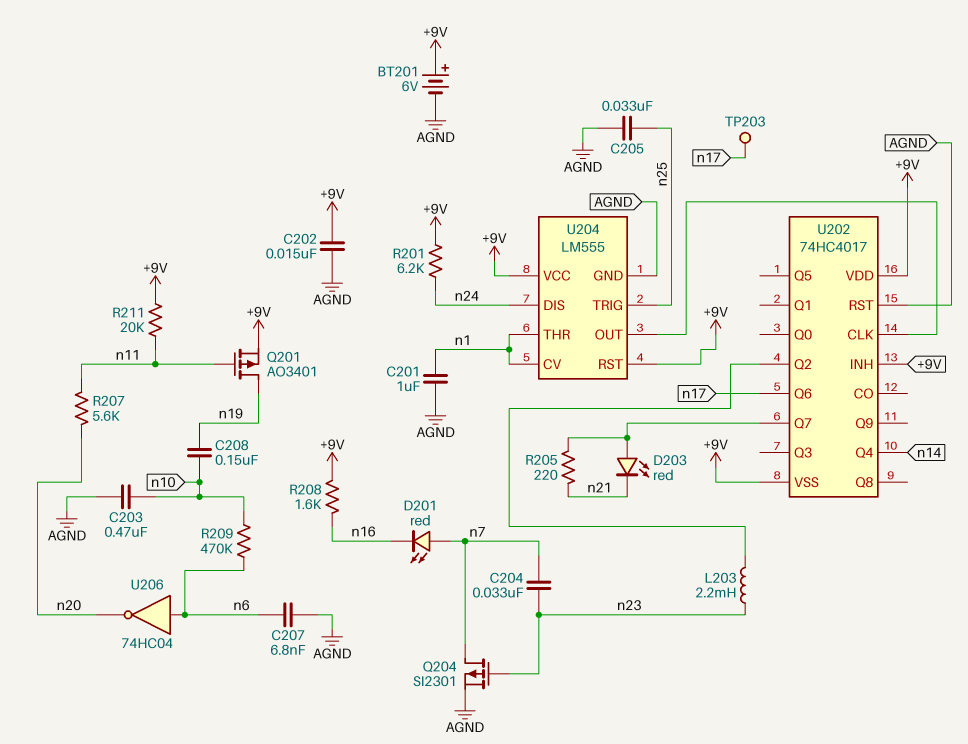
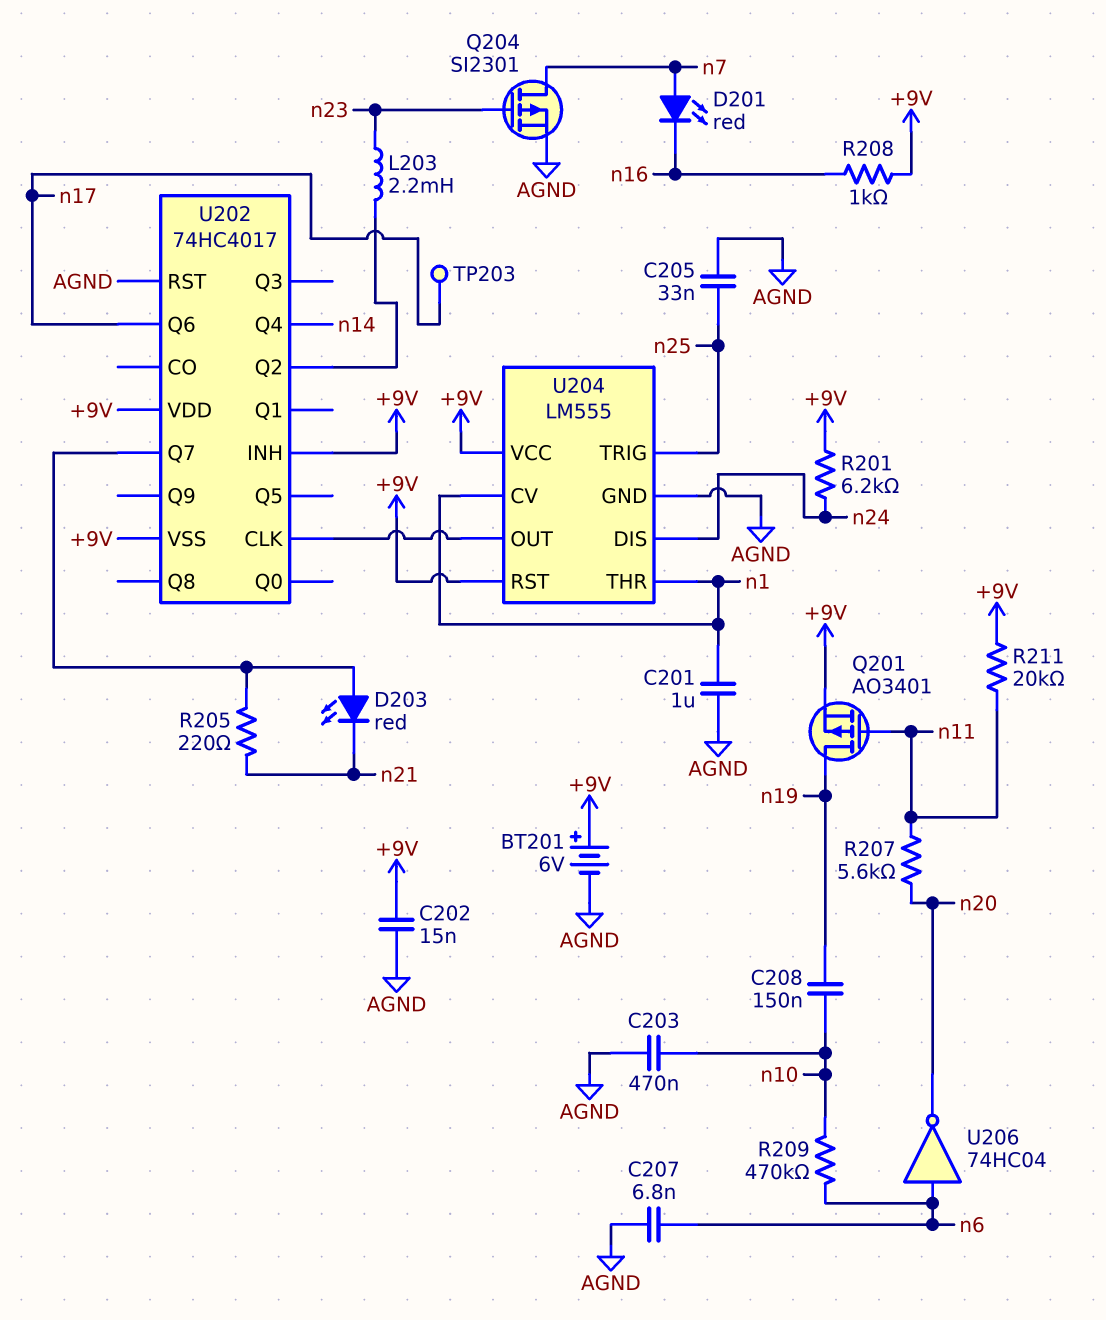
C204: 33nF (n7, n23) -> none
R208: 1.6k (+9V, n16) -> 1k (+9V, n16)

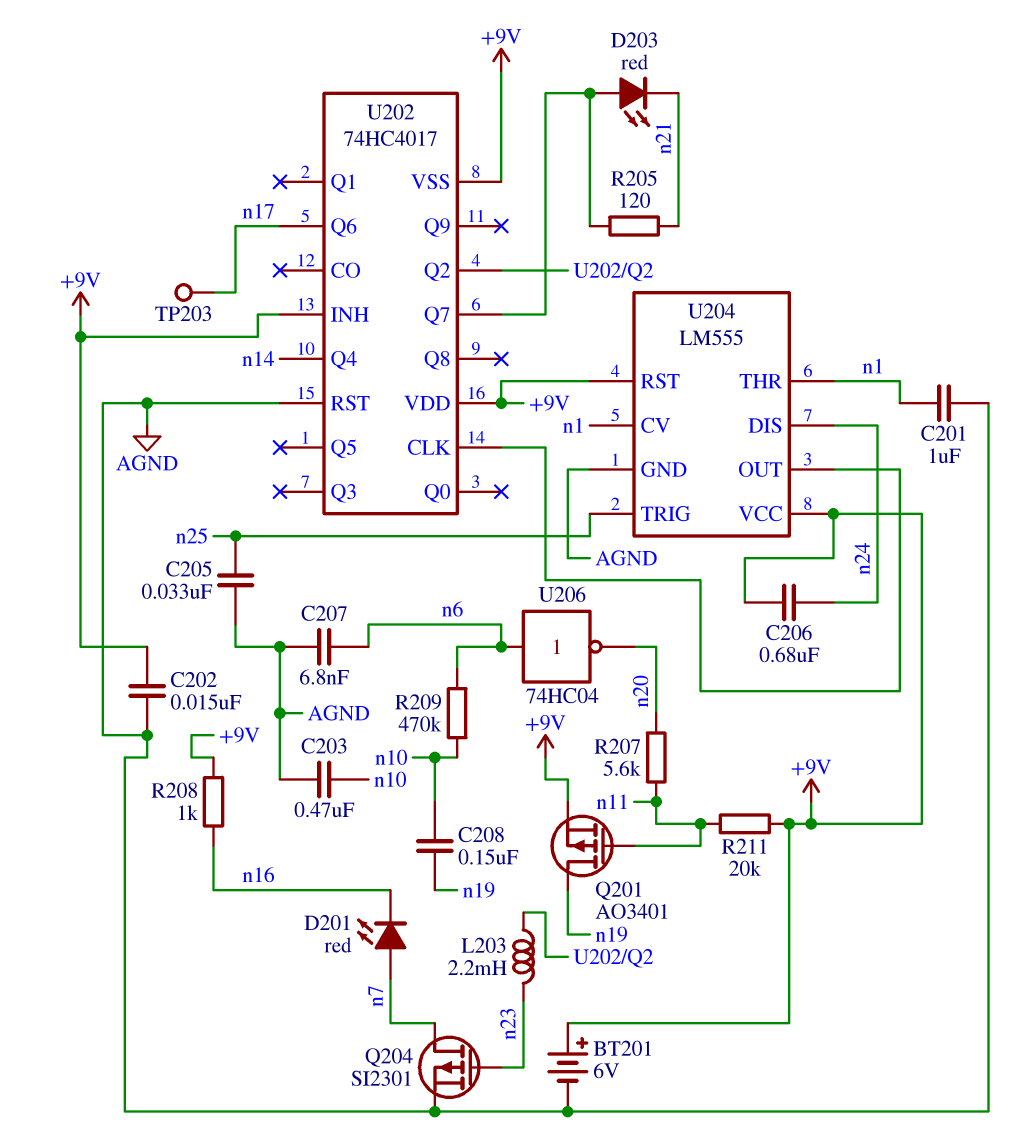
C206: none -> 680nF (+9V, n24)
R201: 6.2k (+9V, n24) -> none
R205: 220 (U202/Q7, n21) -> 120 (U202/Q7, n21)

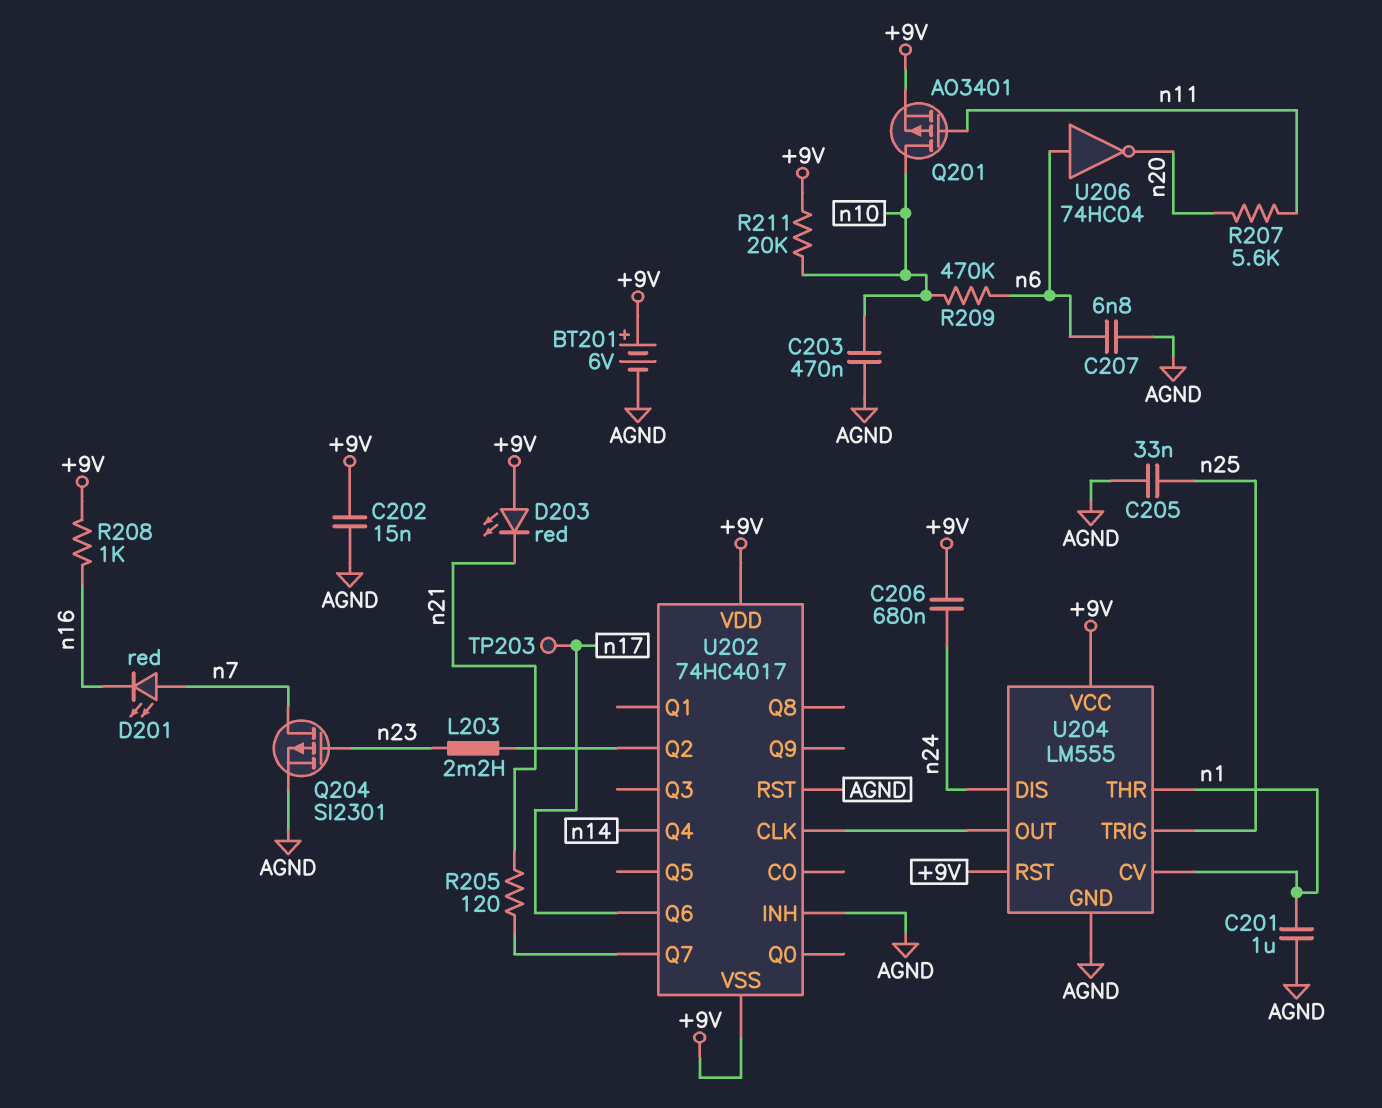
C208: 150nF (n10, n19) -> none
D203: LED red (A U202/Q7, K n21) -> LED red (A +9V, K n21)
Q201: PMOS AO3401 (G n11, D n19, S +9V) -> PMOS AO3401 (G n11, D n10, S +9V)
R211: 20k (+9V, n11) -> 20k (+9V, n10)
U202 pin INH: +9V -> AGND

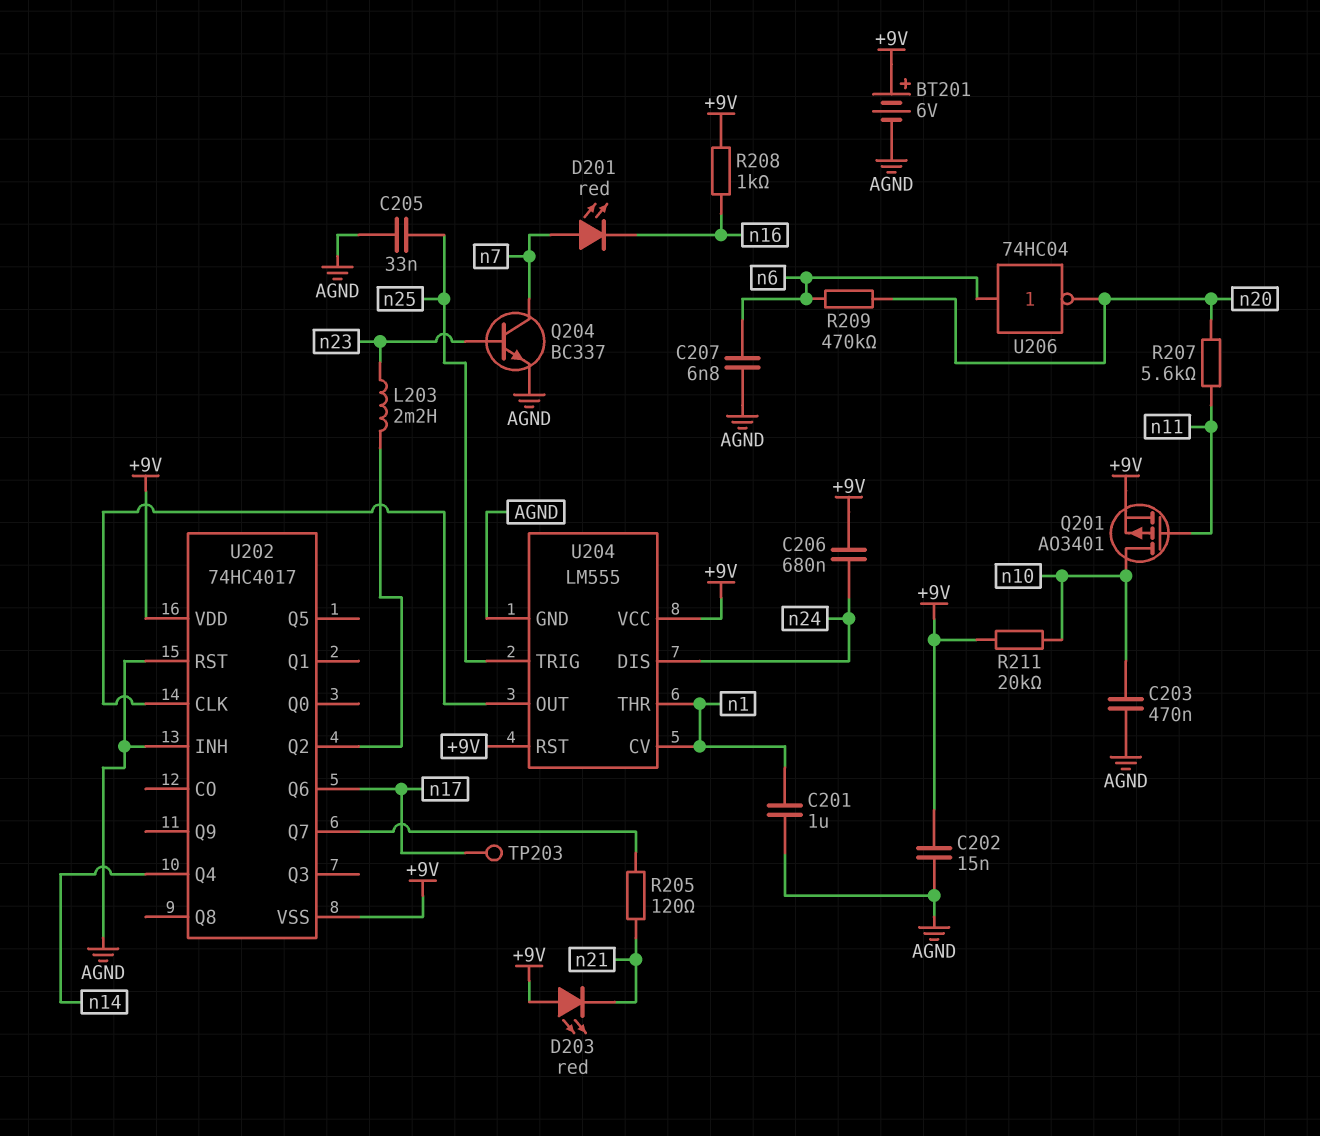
Q204: PMOS SI2301 (G n23, D n7, S AGND) -> NPN BC337 (B n23, C n7, E AGND)
R209: 470k (n6, n10) -> 470k (n6, n20)

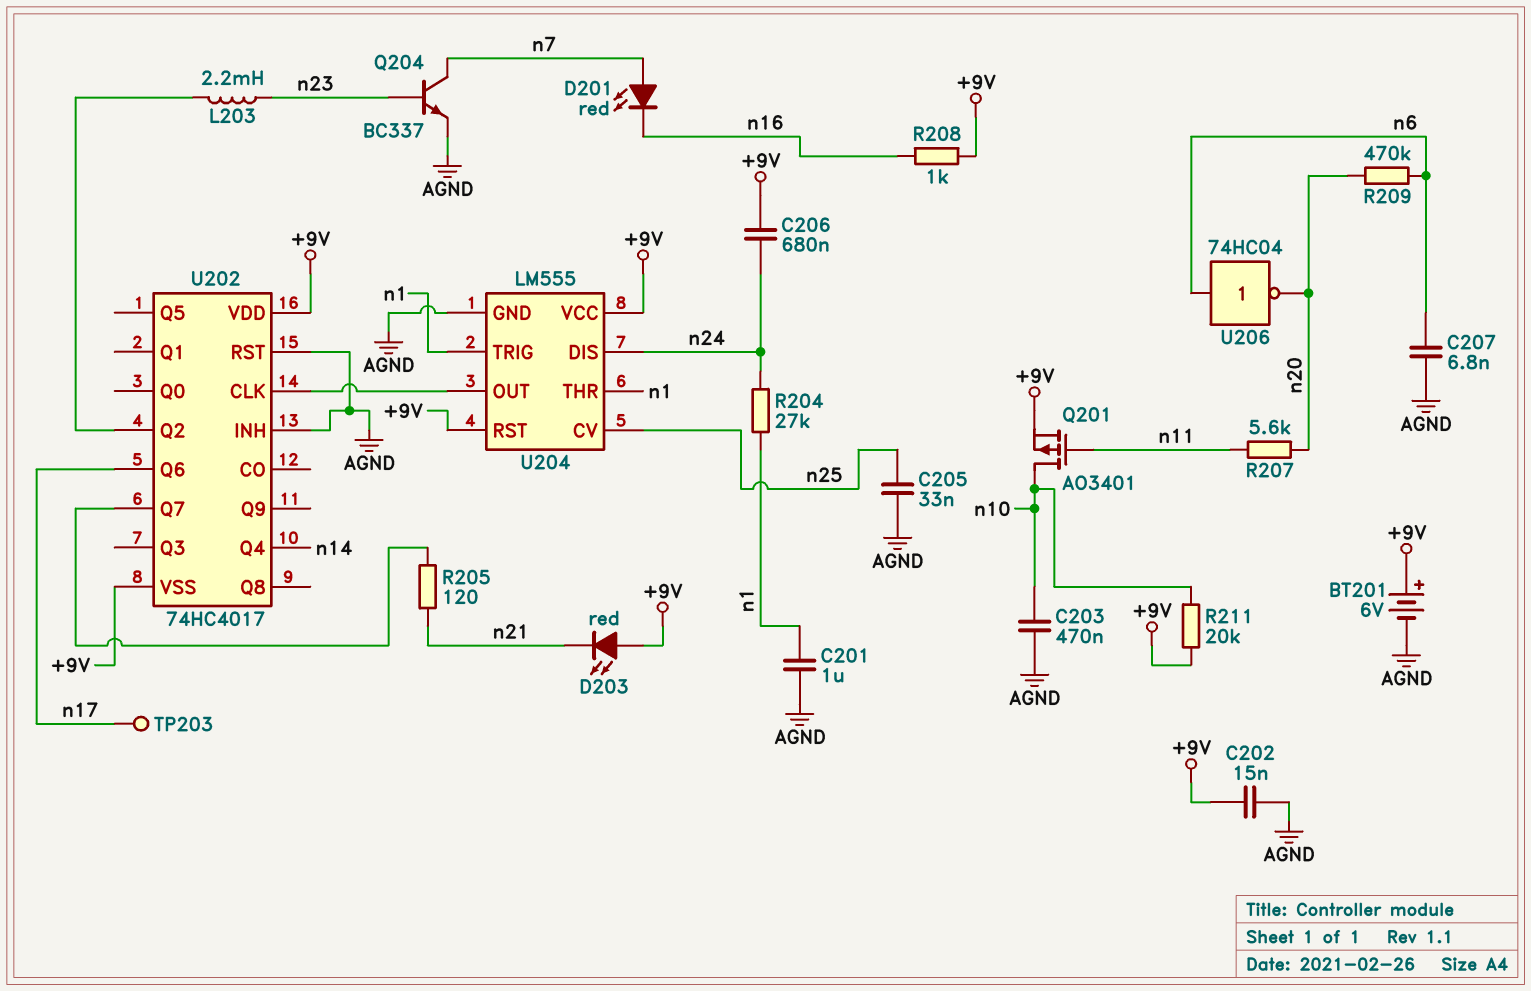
R204: none -> 27k (n1, n24)
U204 pin CV: n1 -> n25
U204 pin TRIG: n25 -> n1

